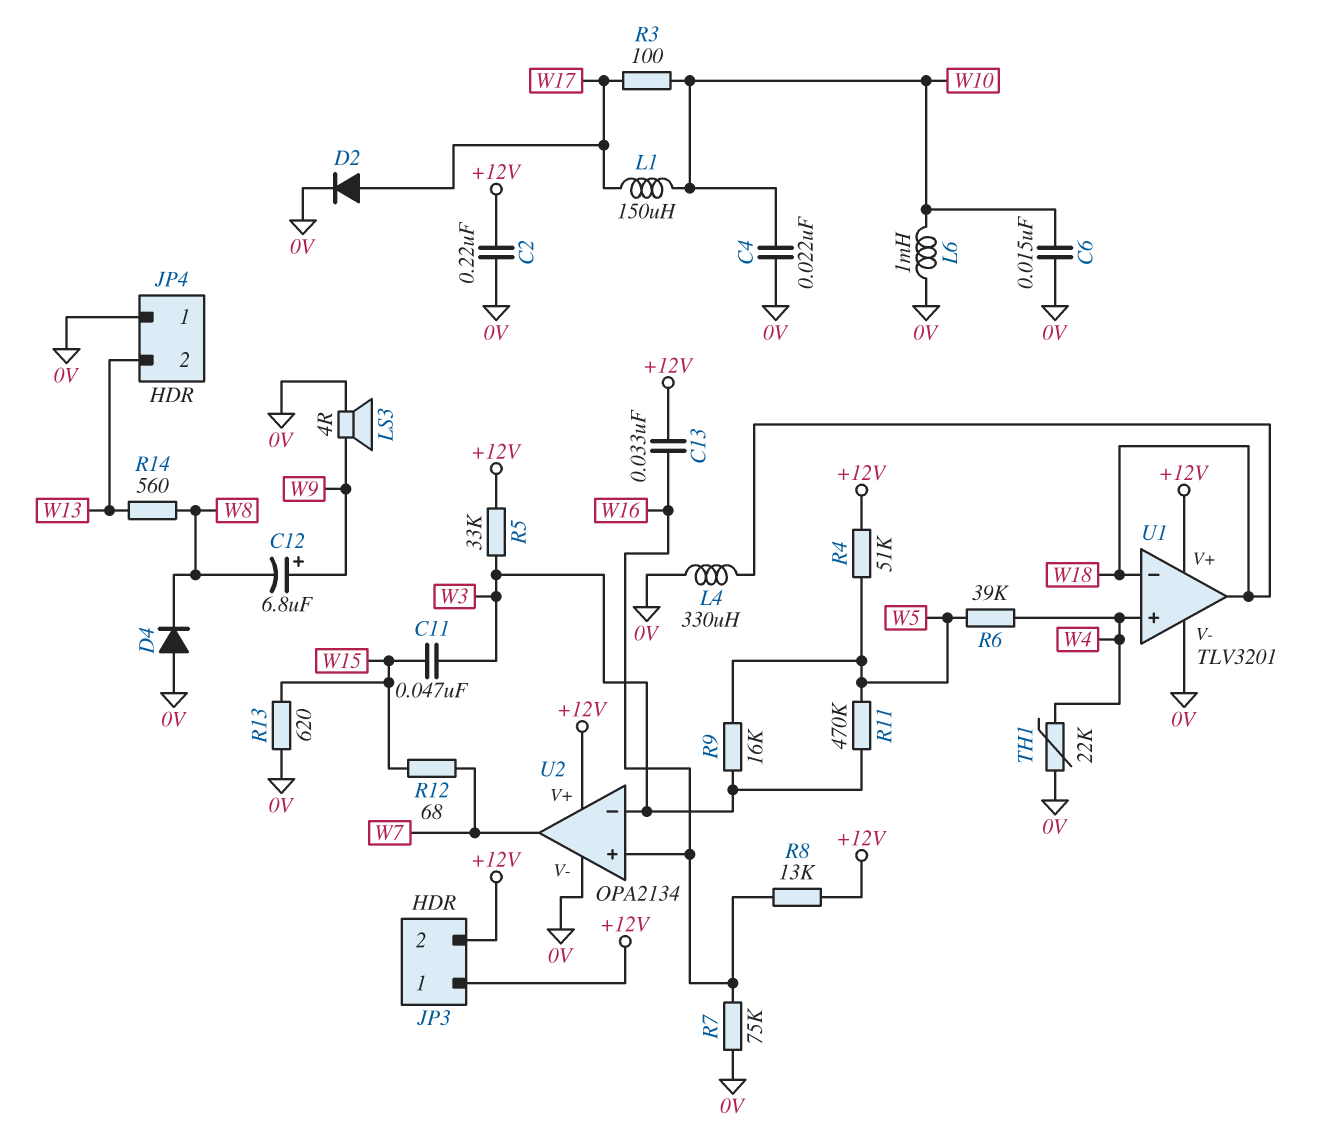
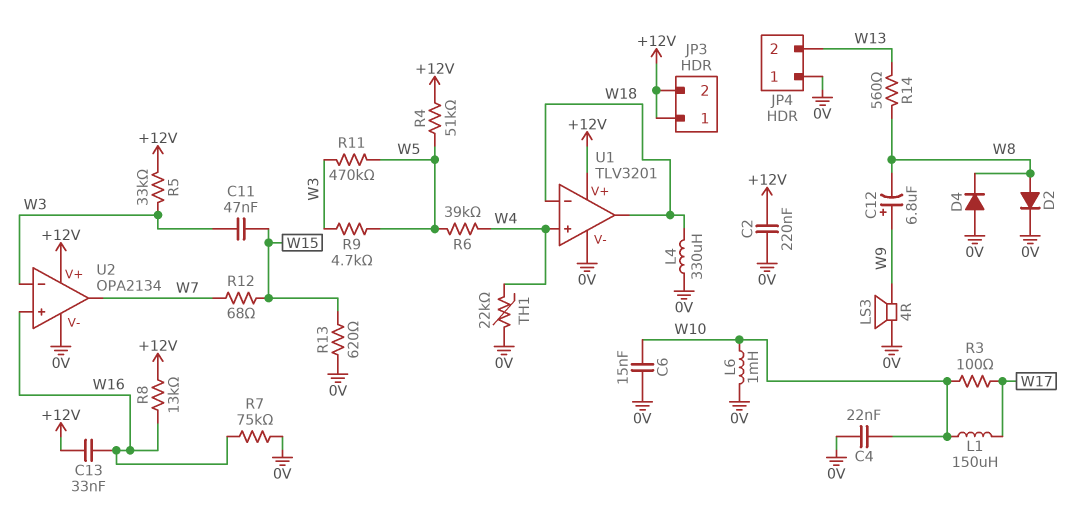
D2: diode (A W17, K 0V) -> diode (A W8, K 0V)
R9: 16k (W3, W5) -> 4.7k (W3, W5)

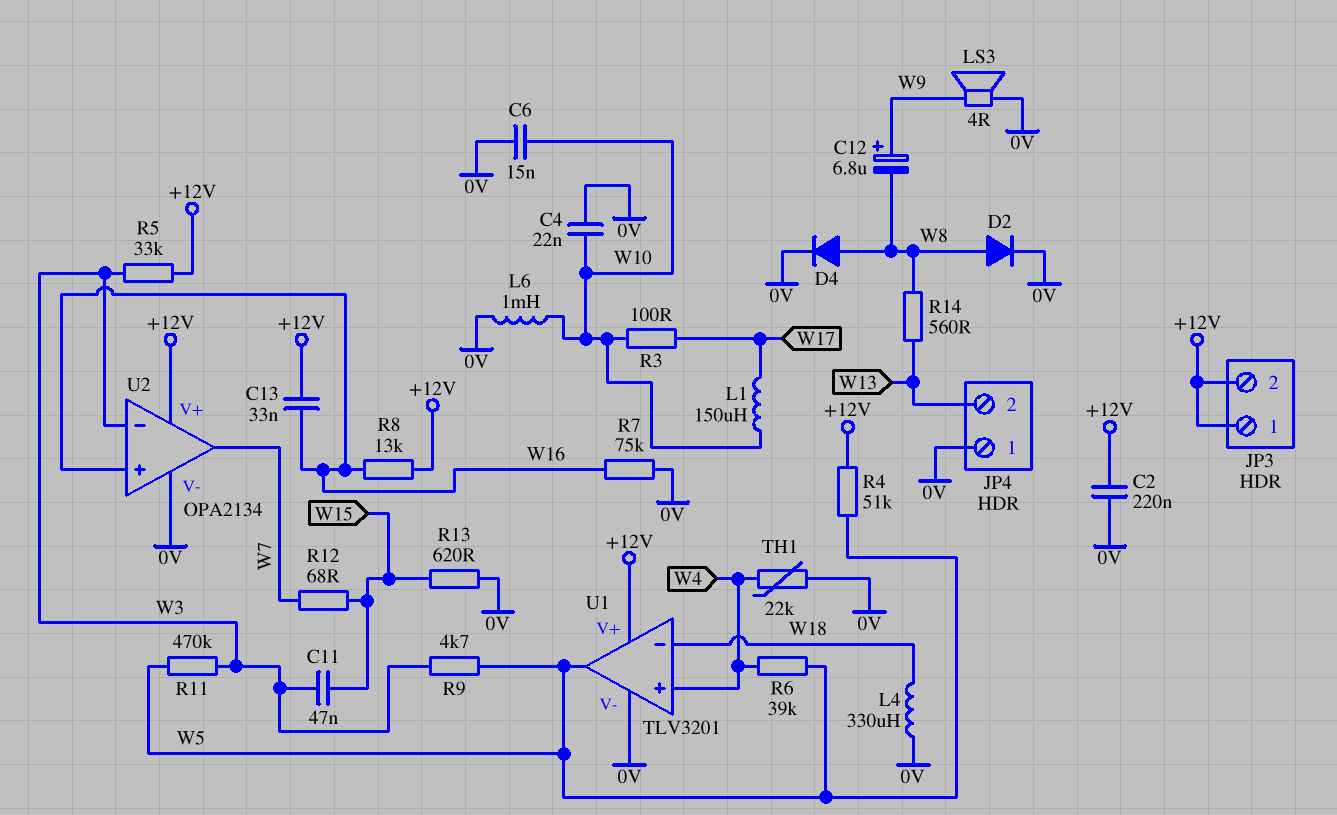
D4: diode (A 0V, K W8) -> diode (A W8, K 0V)
U1 pin out: W18 -> W5

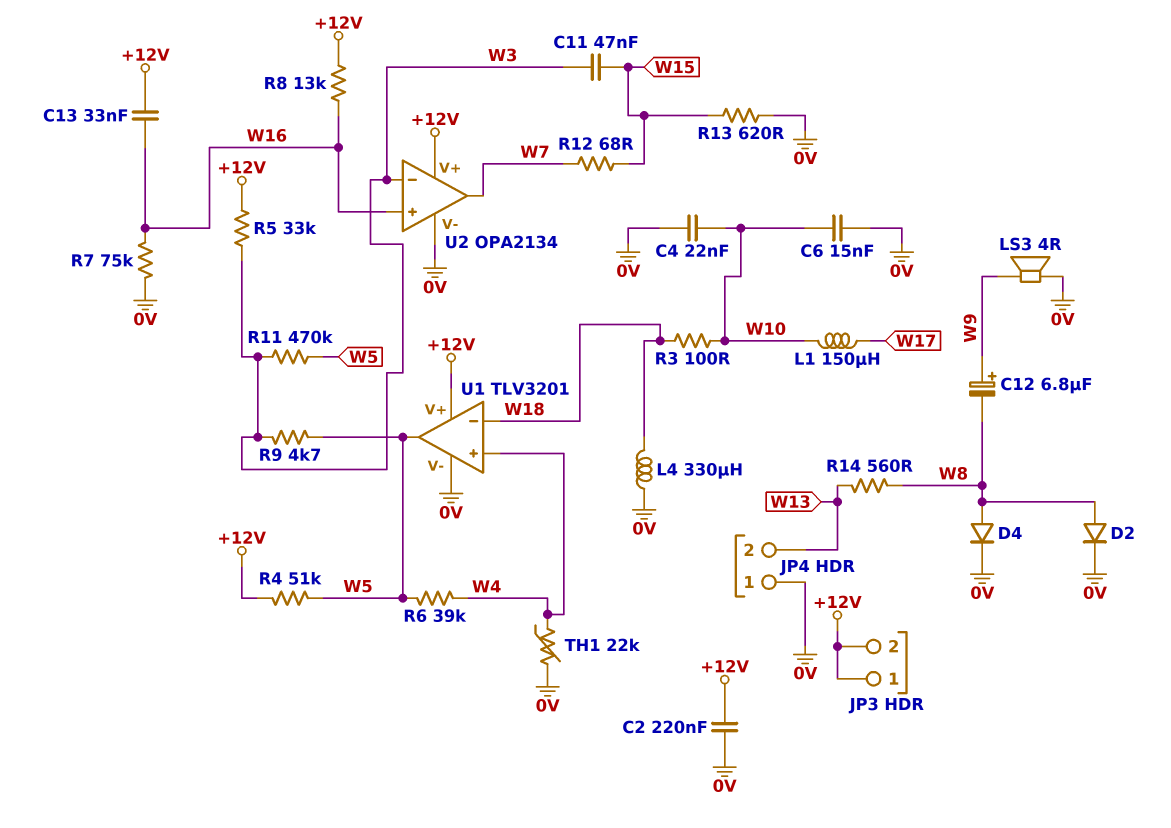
L6: 1mH (0V, W10) -> none
R3: 100 (W10, W17) -> 100 (W10, W18)

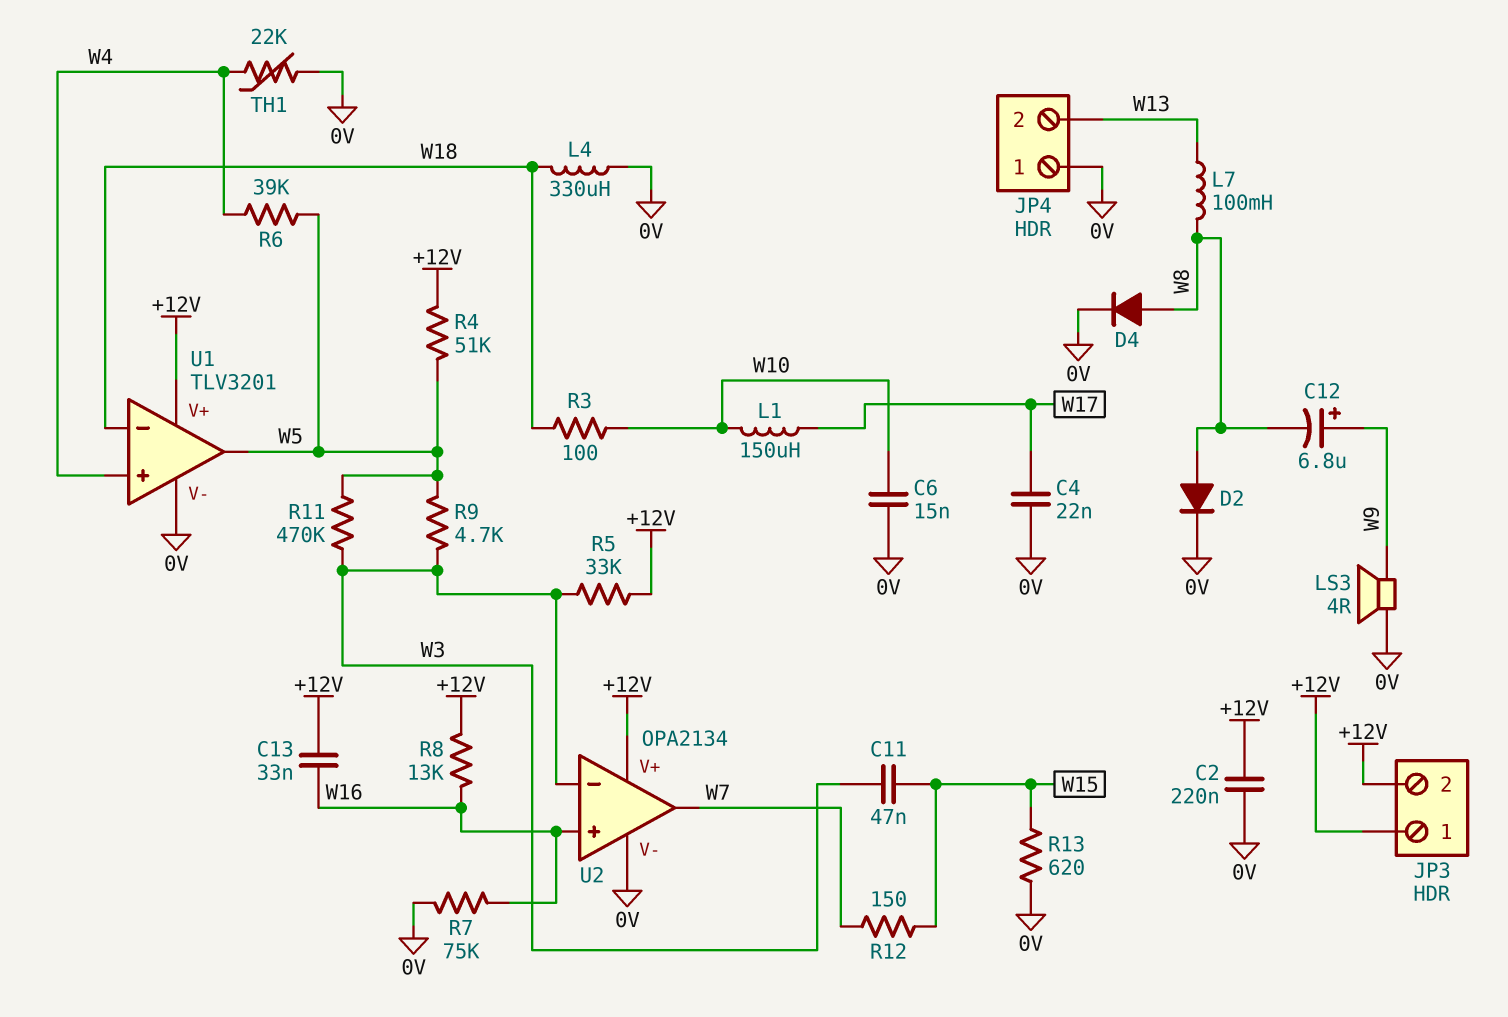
C4: 22nF (0V, W10) -> 22nF (0V, W17)
L7: none -> 100mH (W8, W13)
R12: 68 (W7, W15) -> 150 (W7, W15)
R14: 560 (W8, W13) -> none

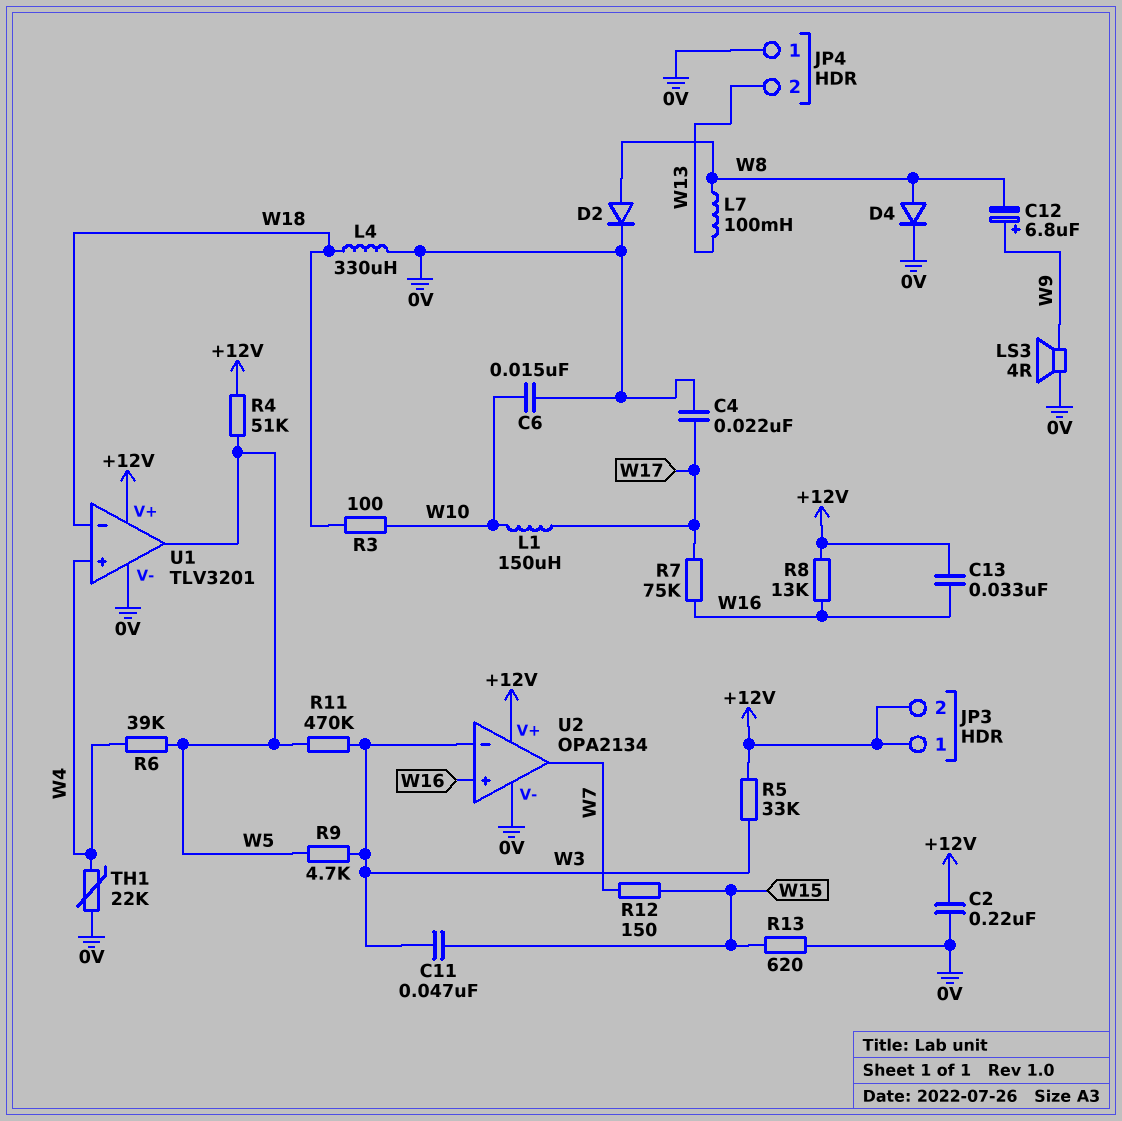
R7: 75k (0V, W16) -> 75k (W16, W17)

